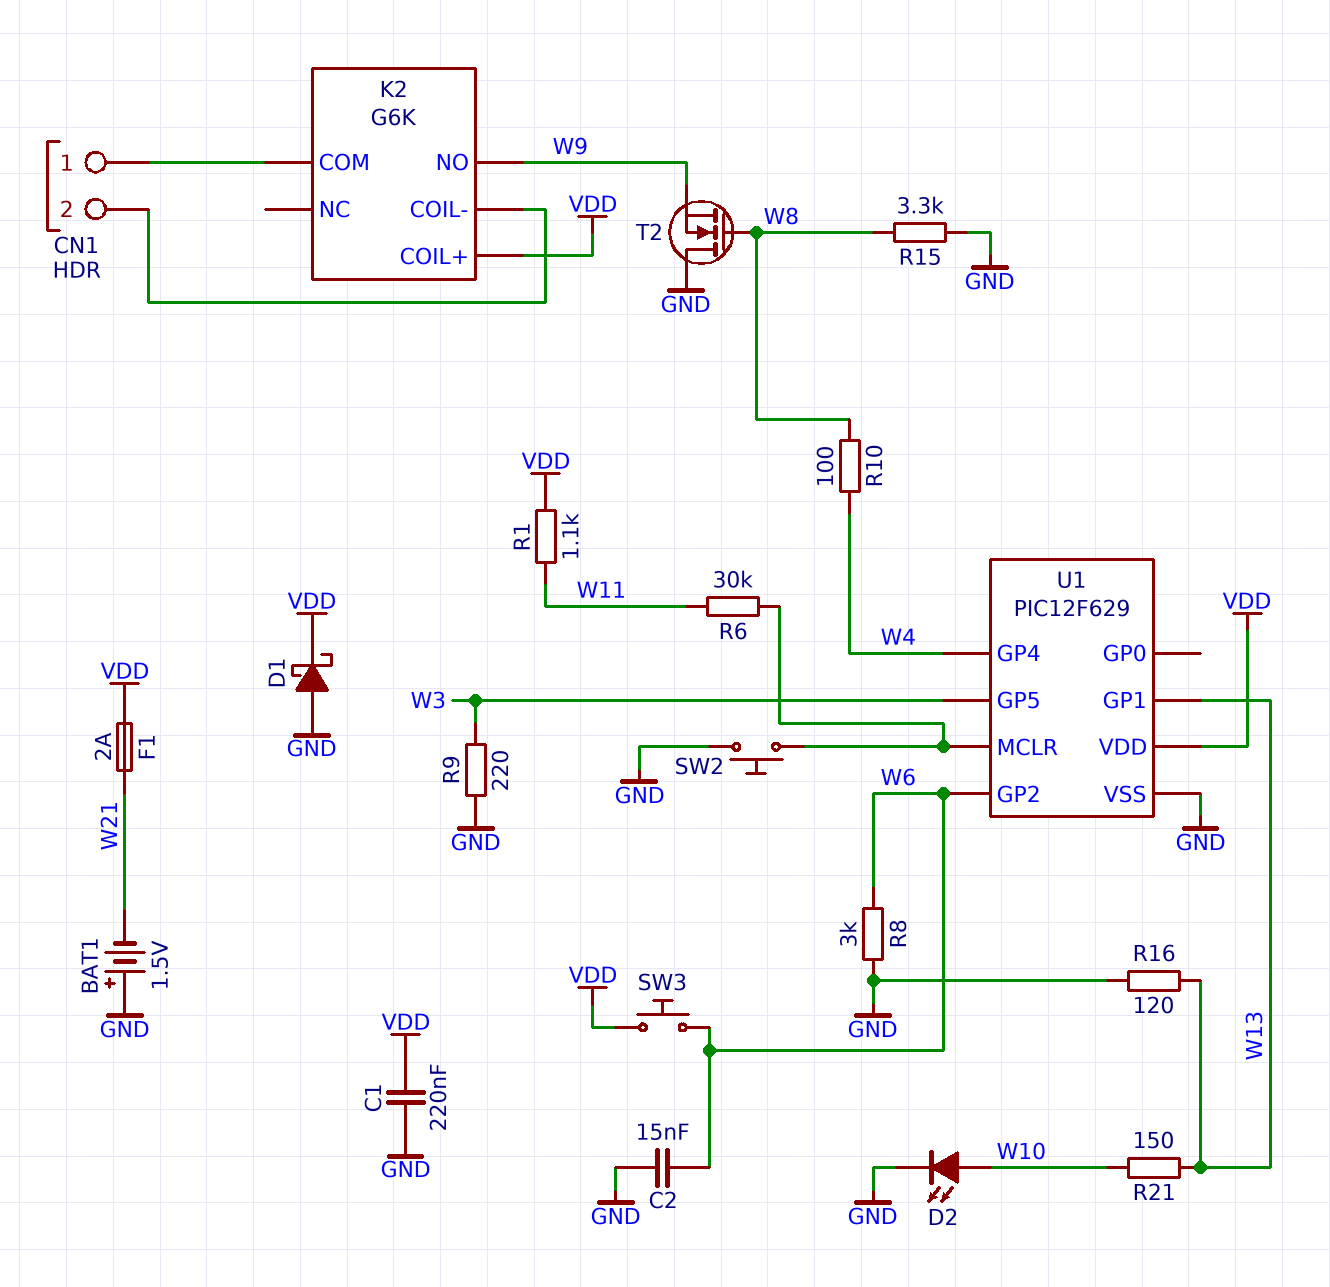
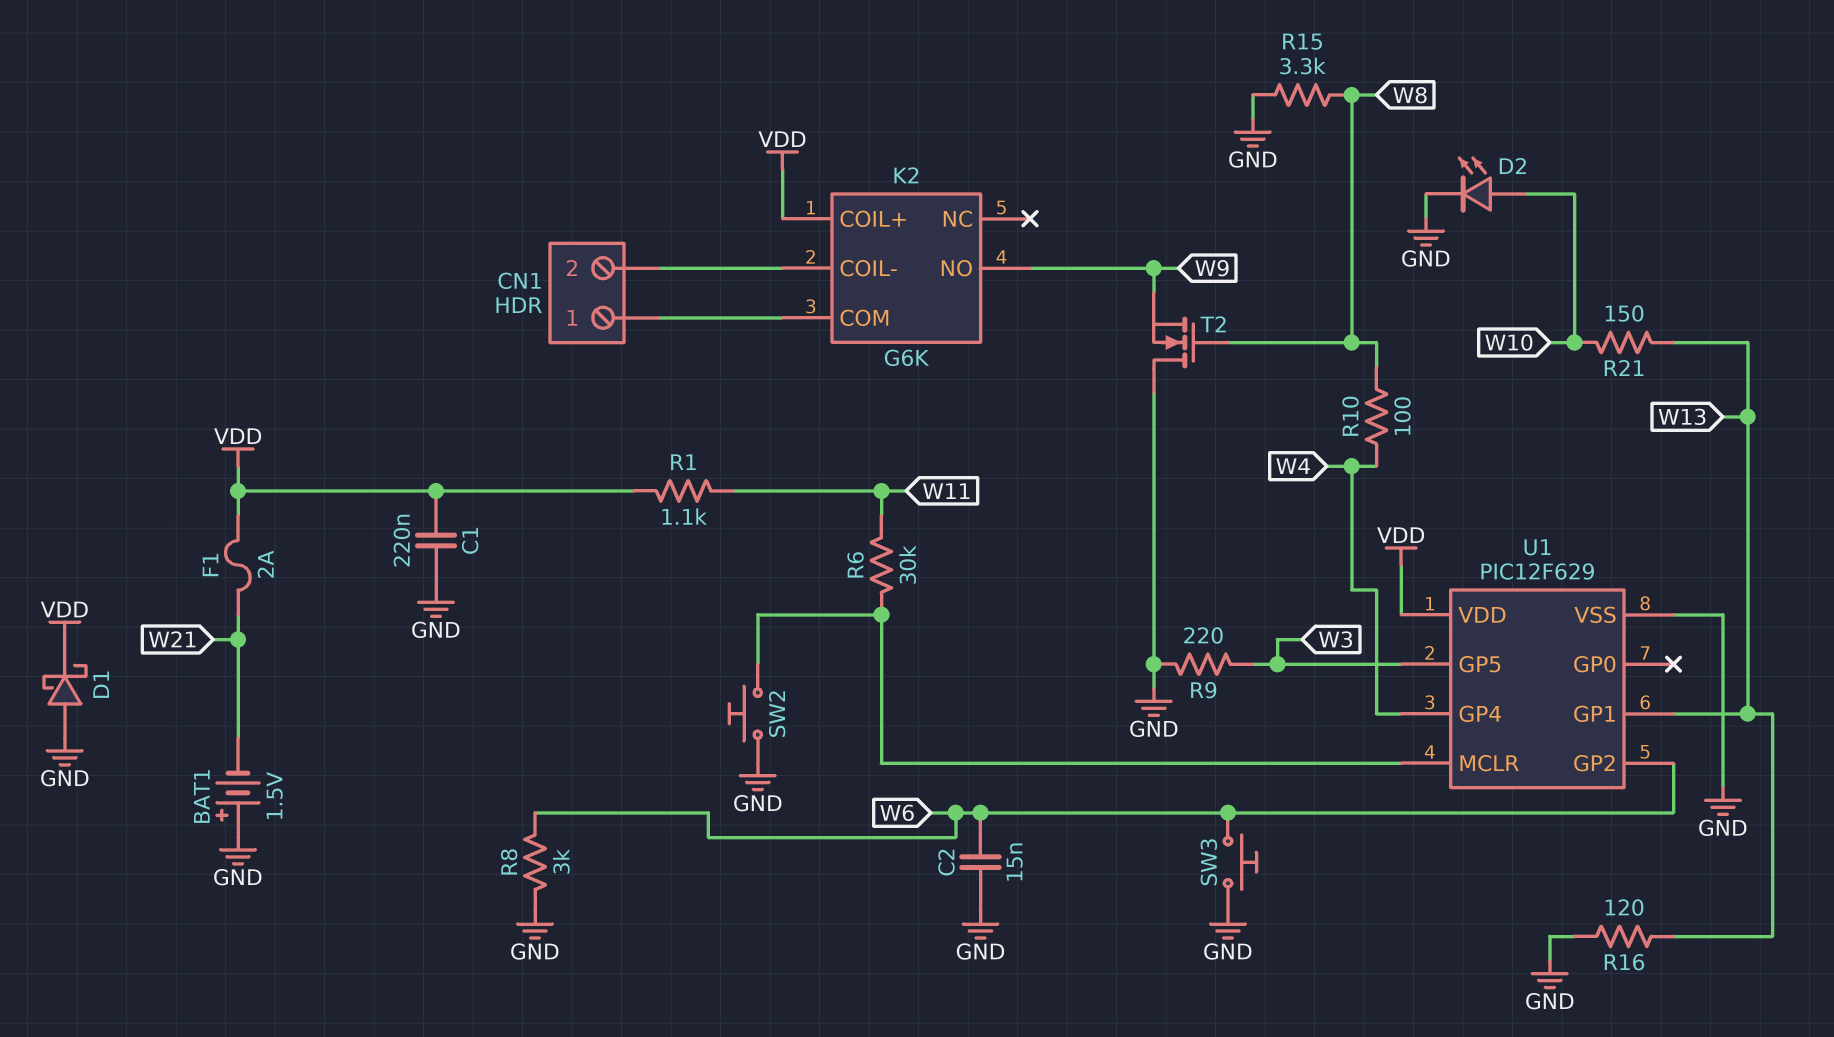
SW3: button (VDD, W6) -> button (GND, W6)

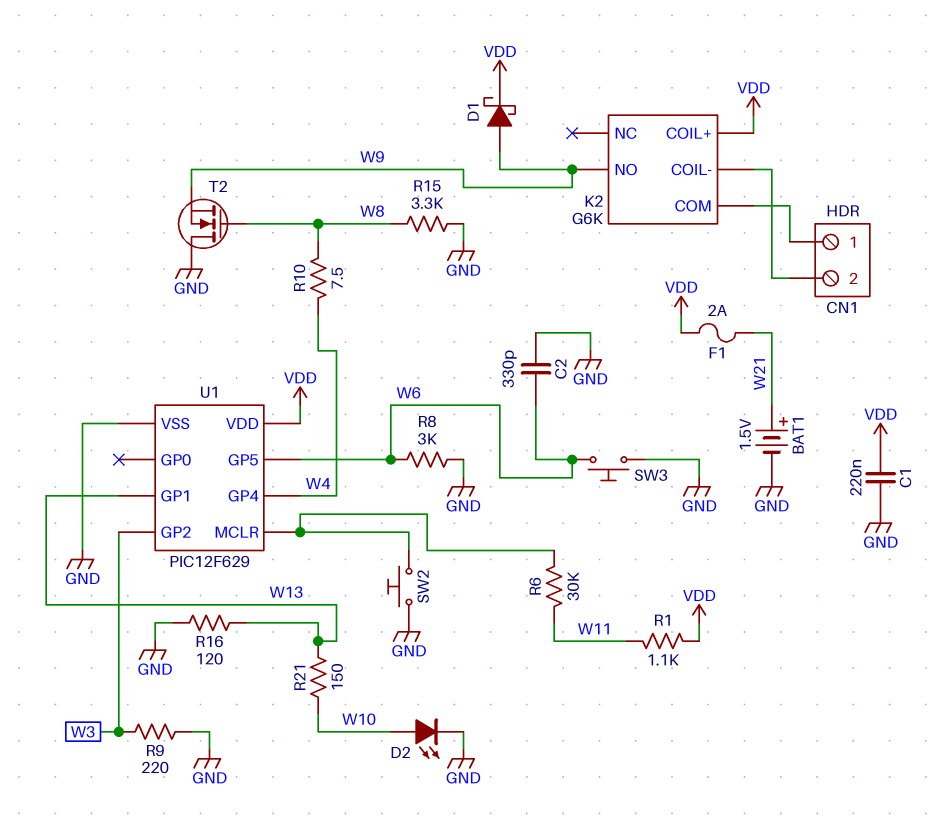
BAT1: 1.5V (plus GND, minus W21) -> 1.5V (plus W21, minus GND)
C2: 15nF (GND, W6) -> 330pF (GND, W6)
D1: schottky (A GND, K VDD) -> schottky (A W9, K VDD)
R10: 100 (W4, W8) -> 7.5 (W4, W8)
U1 pin GP2: W6 -> W3
U1 pin GP5: W3 -> W6

